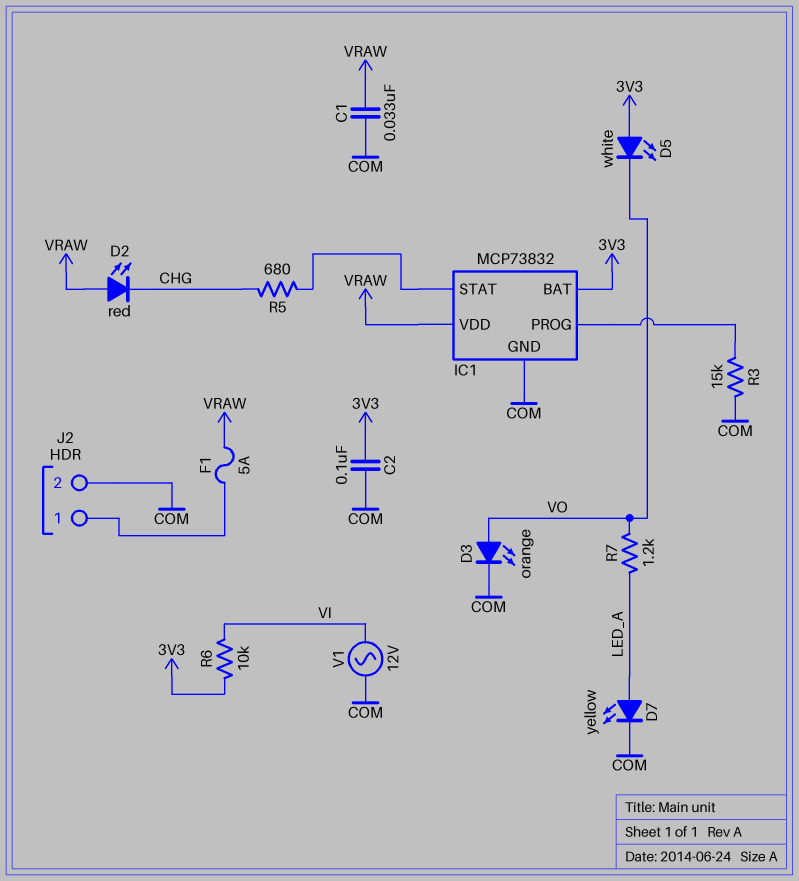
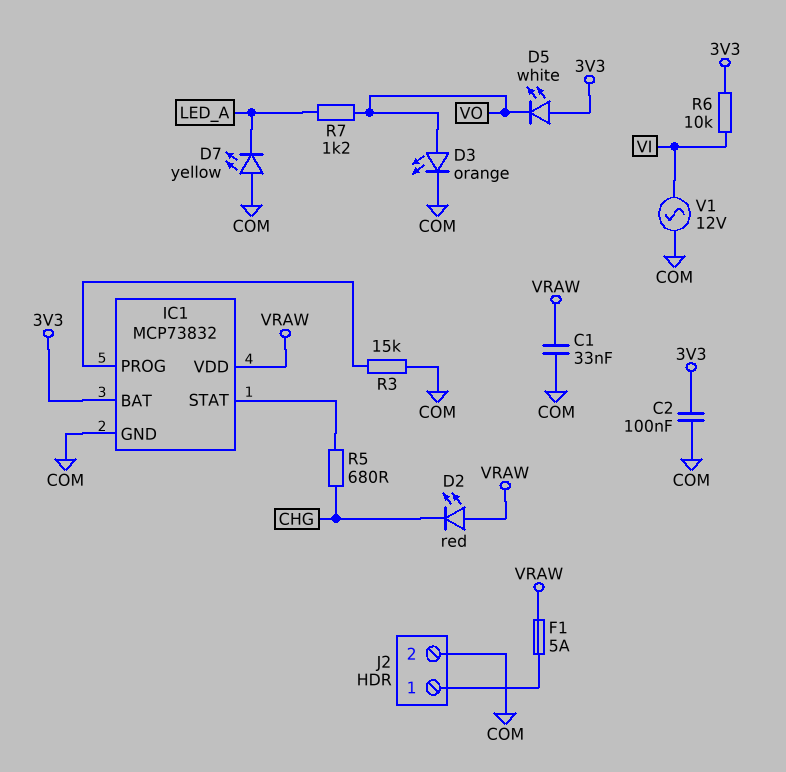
D7: LED yellow (A LED_A, K COM) -> LED yellow (A COM, K LED_A)

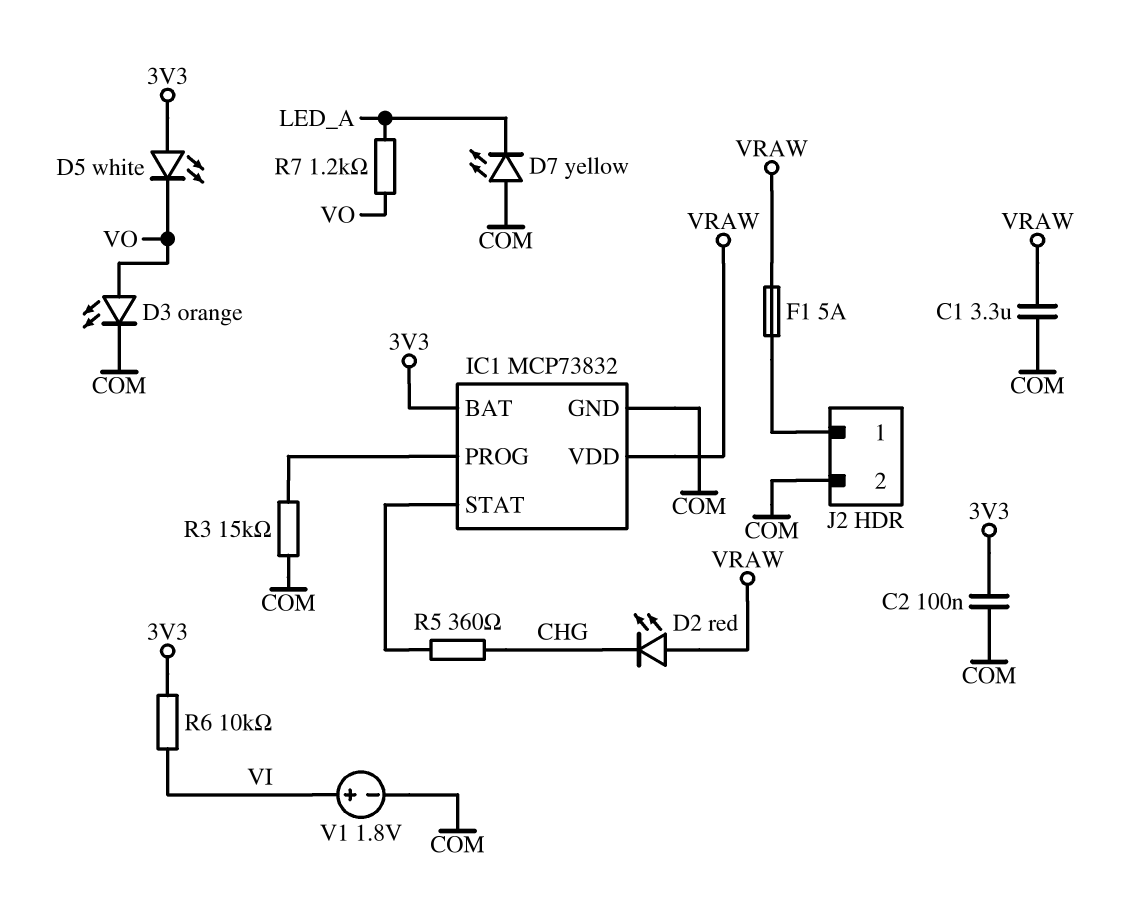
C1: 33nF (COM, VRAW) -> 3.3uF (COM, VRAW)
R5: 680 (CHG, IC1/STAT) -> 360 (CHG, IC1/STAT)
V1: AC 12V (COM, VI) -> 1.8V (plus VI, minus COM)

